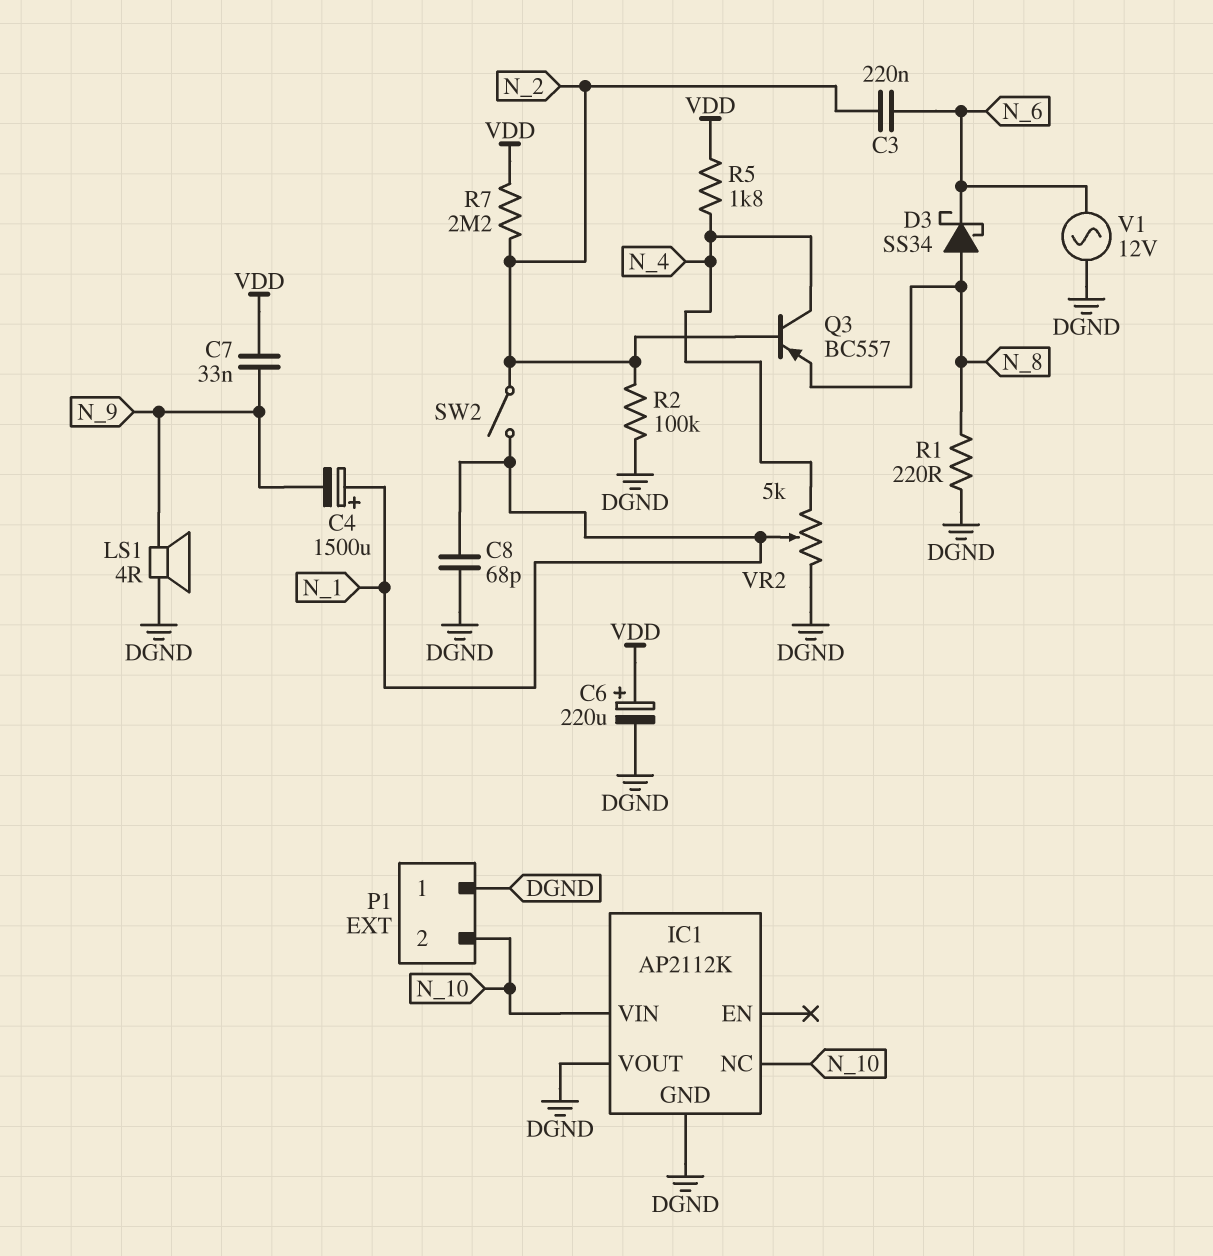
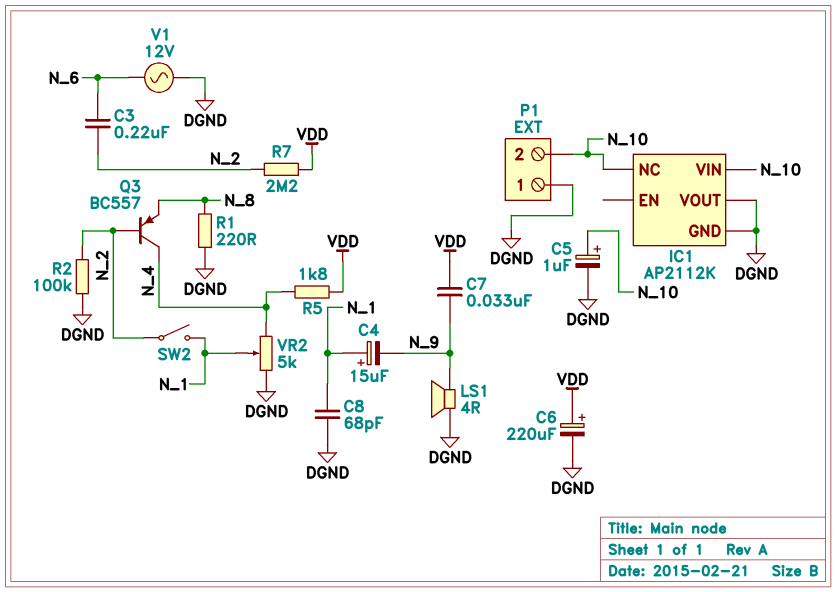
C4: 1500uF (plus N_1, minus N_9) -> 15uF (plus N_1, minus N_9)
C5: none -> 1uF (plus N_10, minus DGND)
D3: schottky SS34 (A N_8, K N_6) -> none

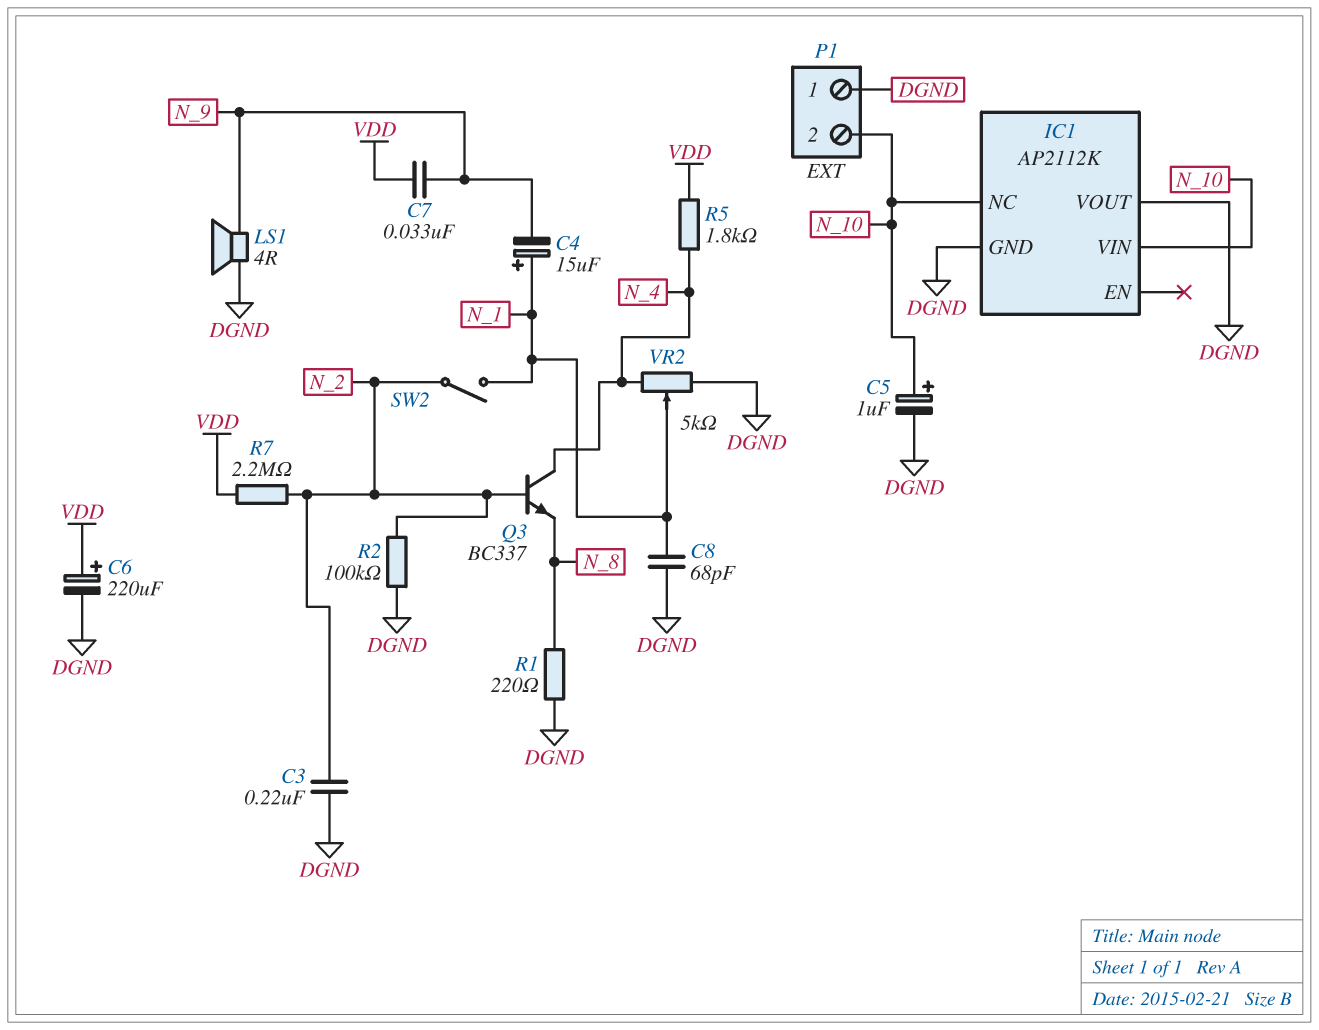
C3: 220nF (N_2, N_6) -> 220nF (DGND, N_2)
Q3: PNP BC557 (B N_2, C N_4, E N_8) -> NPN BC337 (B N_2, C N_4, E N_8)
V1: AC 12V (DGND, N_6) -> none

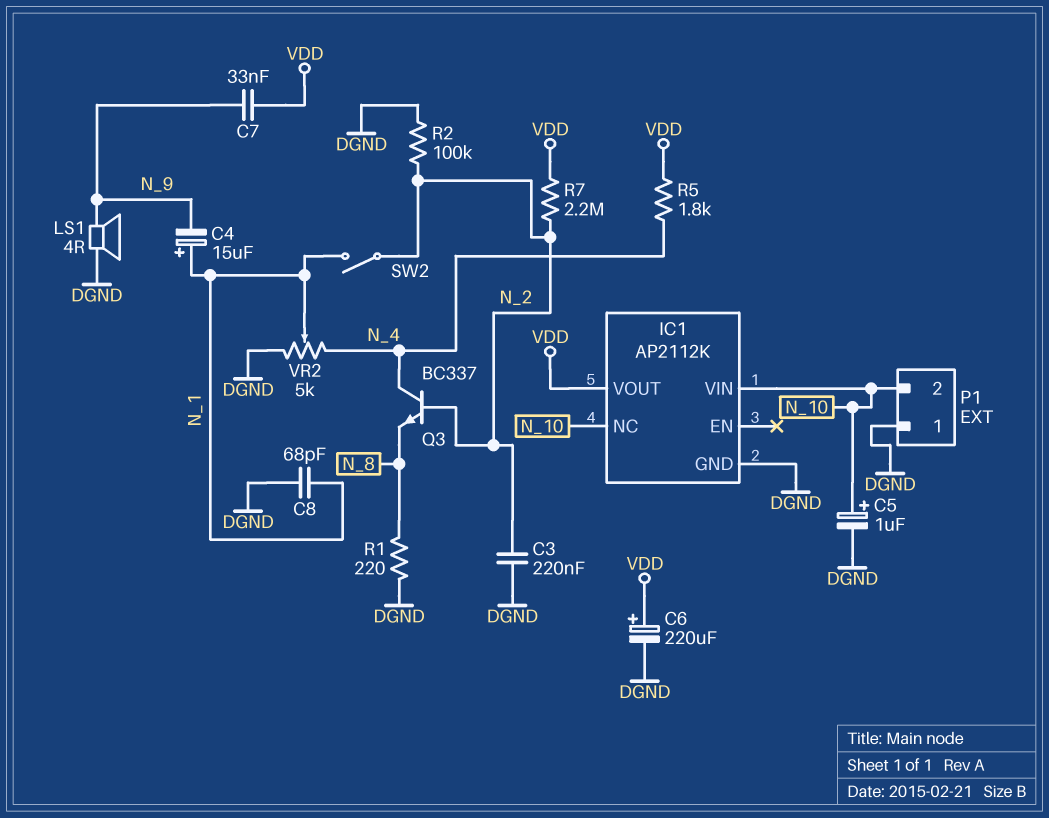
IC1 pin VOUT: DGND -> VDD

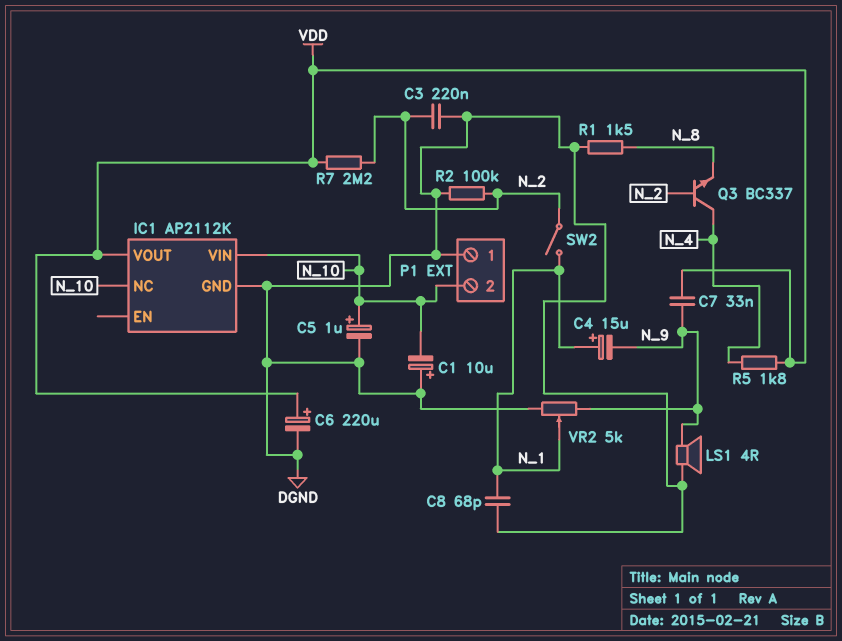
C1: none -> 10uF (plus DGND, minus N_10)
R1: 220 (DGND, N_8) -> 1.5k (DGND, N_8)
VR2: 5k (DGND, N_4, wiper N_1) -> 5k (DGND, N_9, wiper N_1)

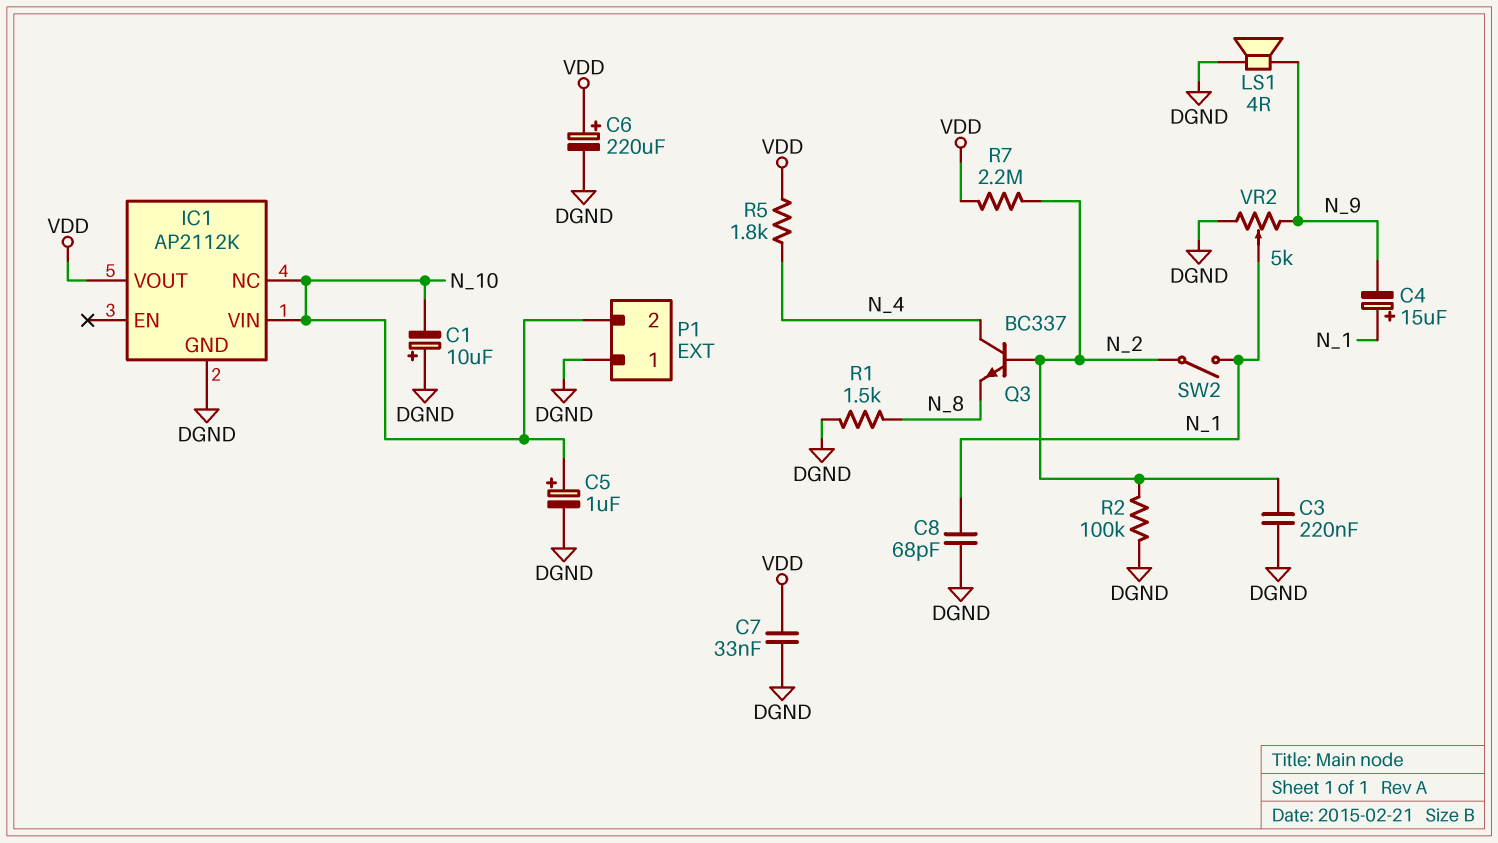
C7: 33nF (N_9, VDD) -> 33nF (DGND, VDD)

